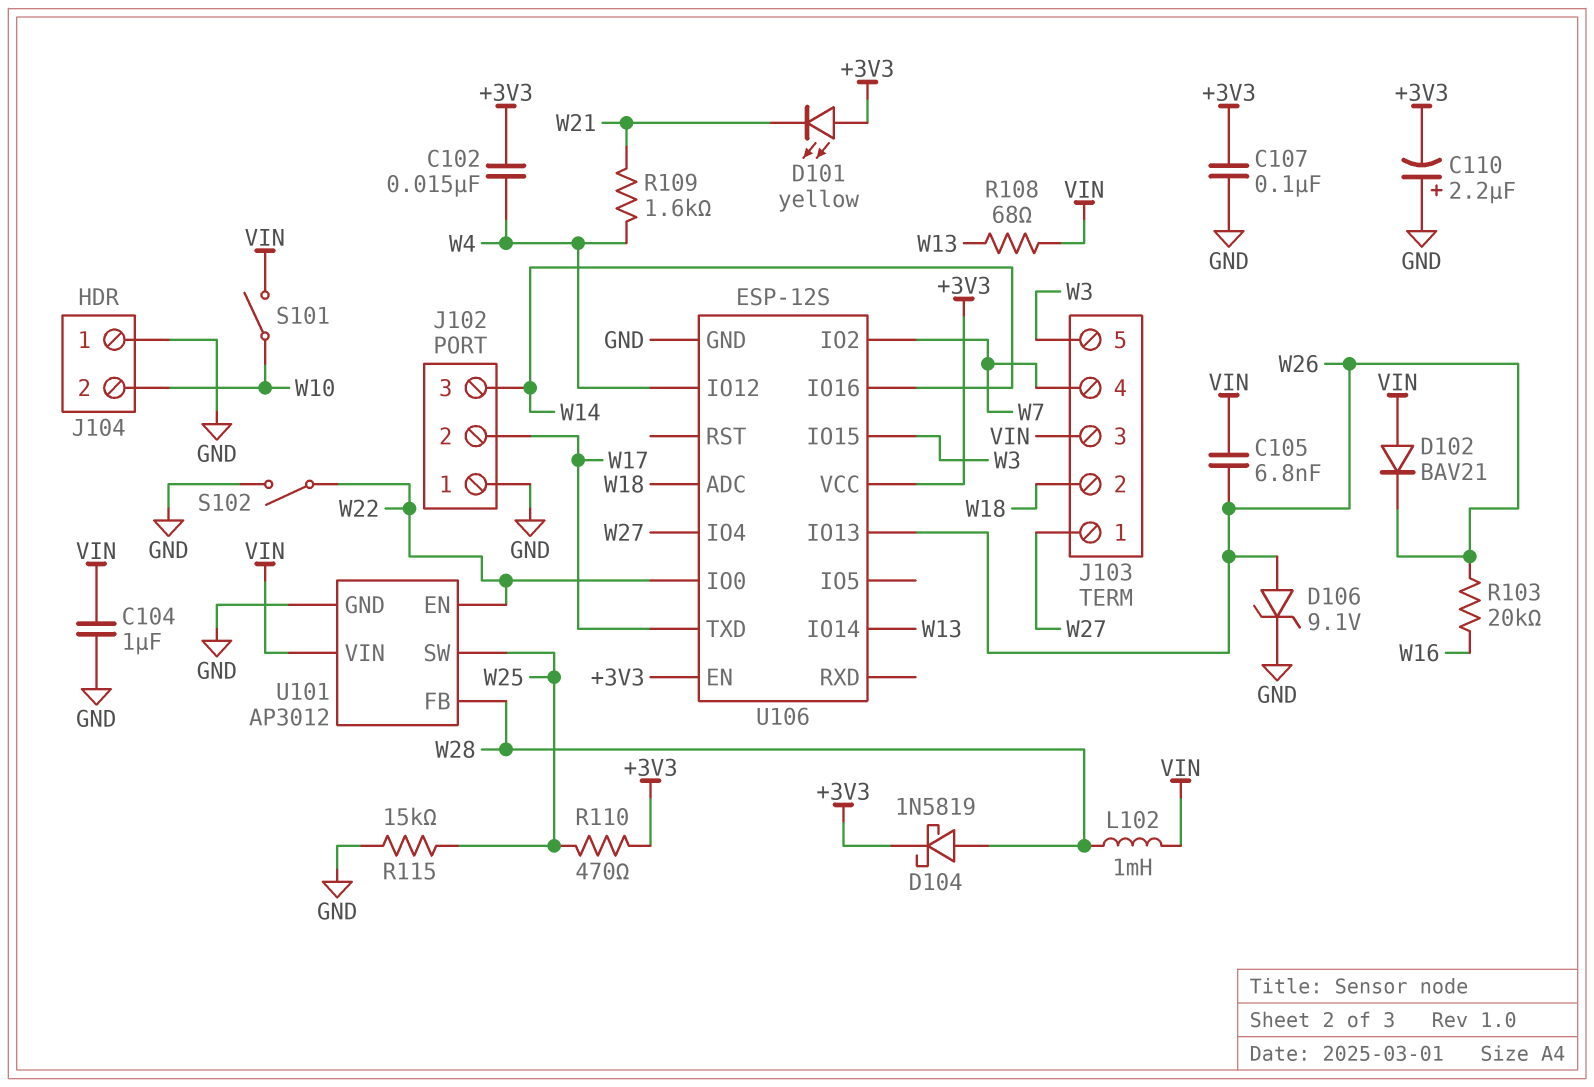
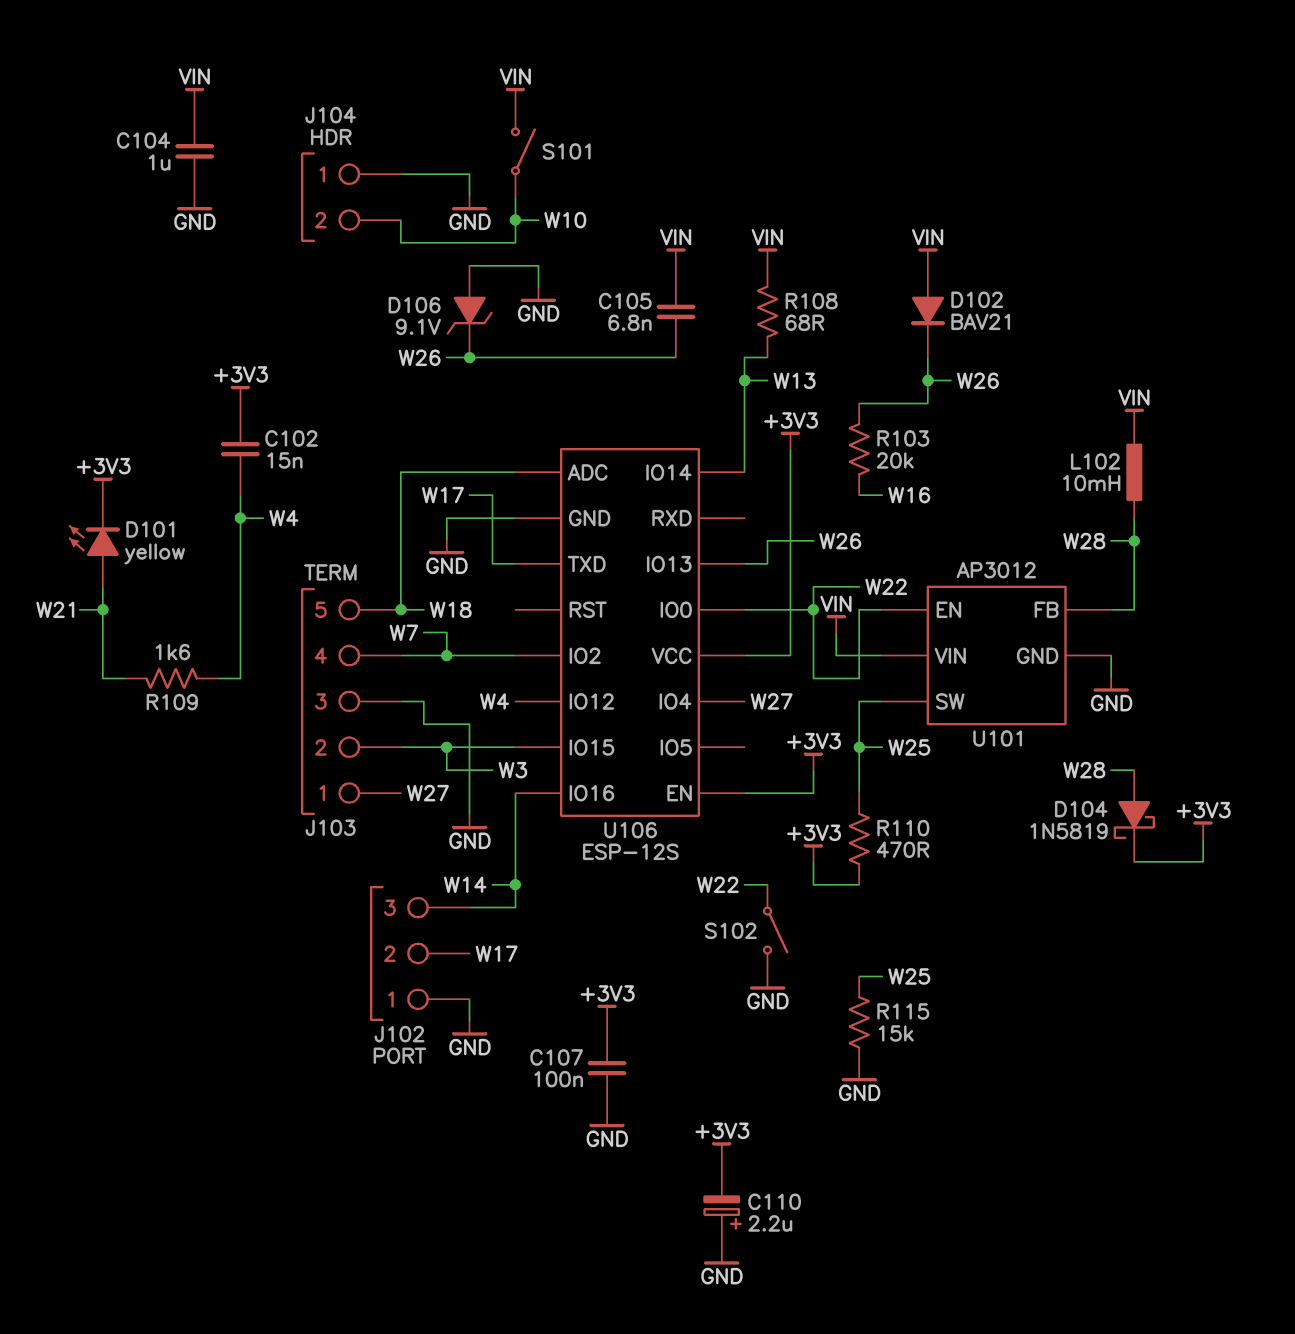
D101: LED yellow (A +3V3, K W21) -> LED yellow (A W21, K +3V3)
D106: zener 9.1V (A W26, K GND) -> zener 9.1V (A GND, K W26)
J103 pin 2: W18 -> W3
J103 pin 3: VIN -> GND
J103 pin 5: W3 -> W18
L102: 1mH (VIN, W28) -> 10mH (VIN, W28)

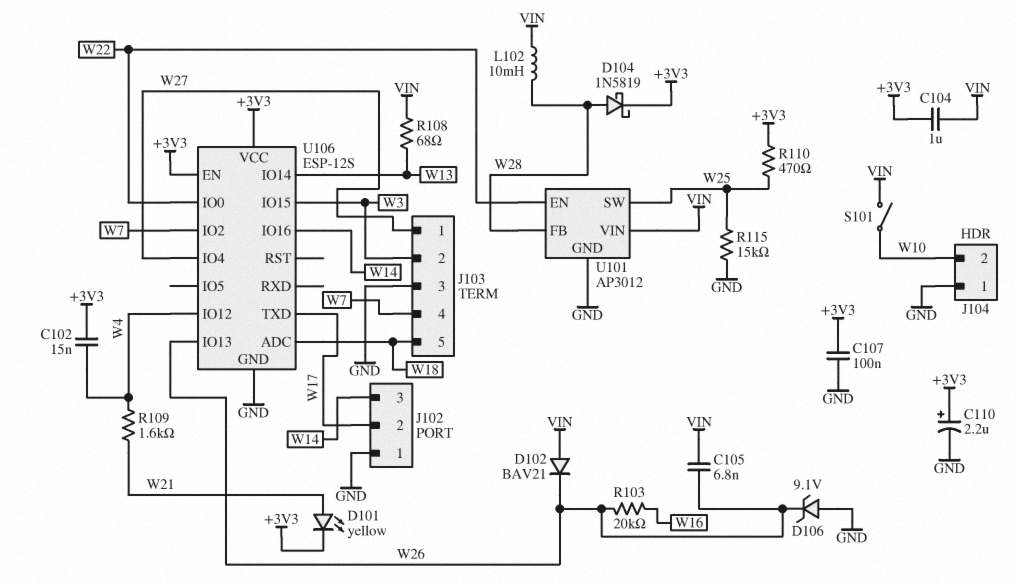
C104: 1uF (GND, VIN) -> 1uF (+3V3, VIN)
C110: 2.2uF (plus GND, minus +3V3) -> 2.2uF (plus +3V3, minus GND)
S102: switch (GND, W22) -> none

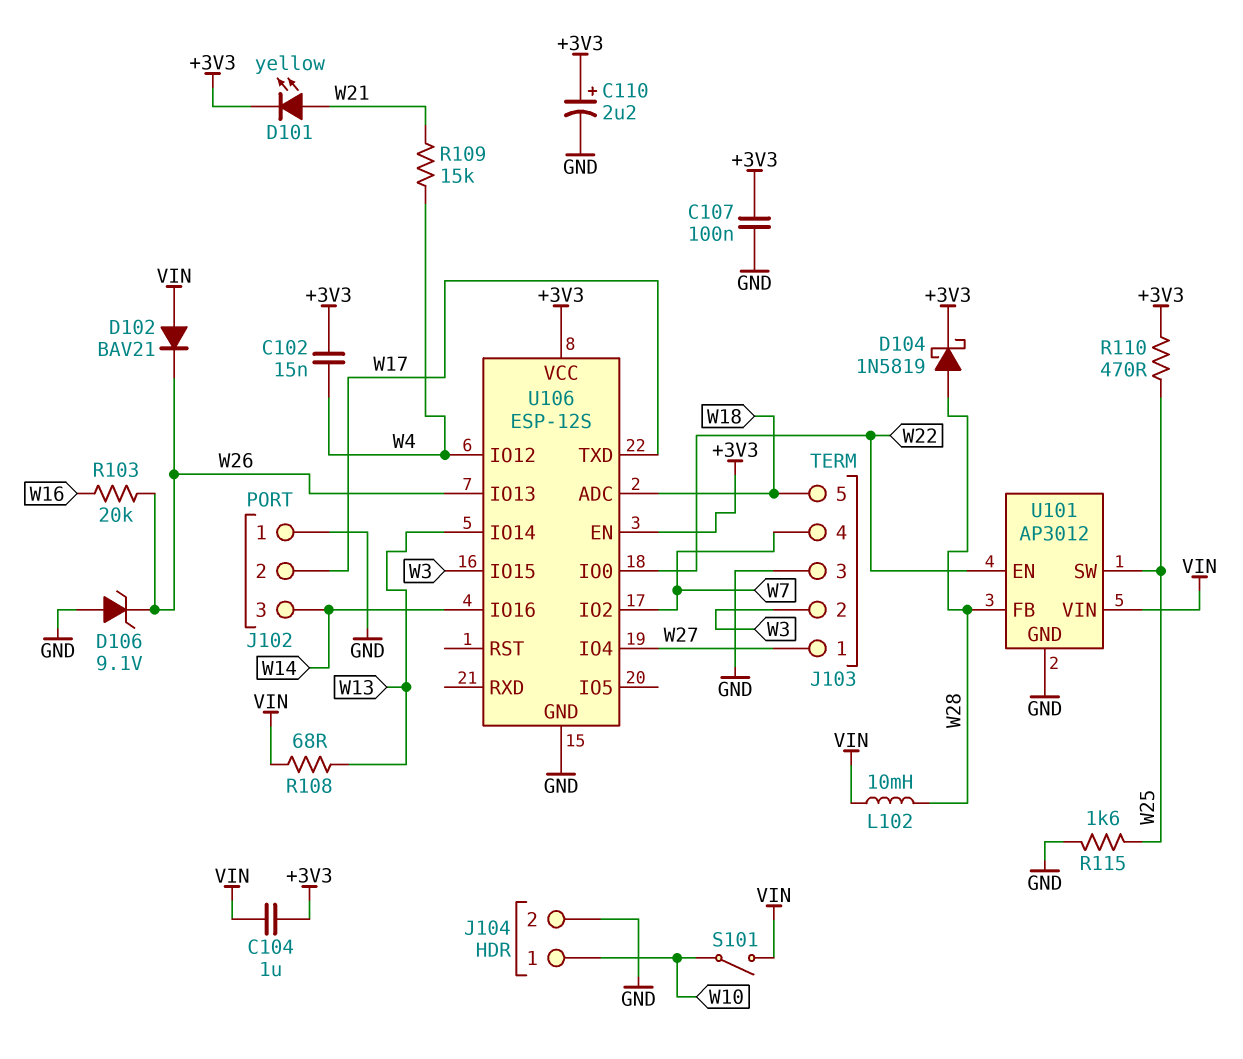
C105: 6.8nF (VIN, W26) -> none
J104 pin 1: GND -> W10
J104 pin 2: W10 -> GND
R109: 1.6k (W4, W21) -> 15k (W4, W21)
R115: 15k (GND, W25) -> 1.6k (GND, W25)

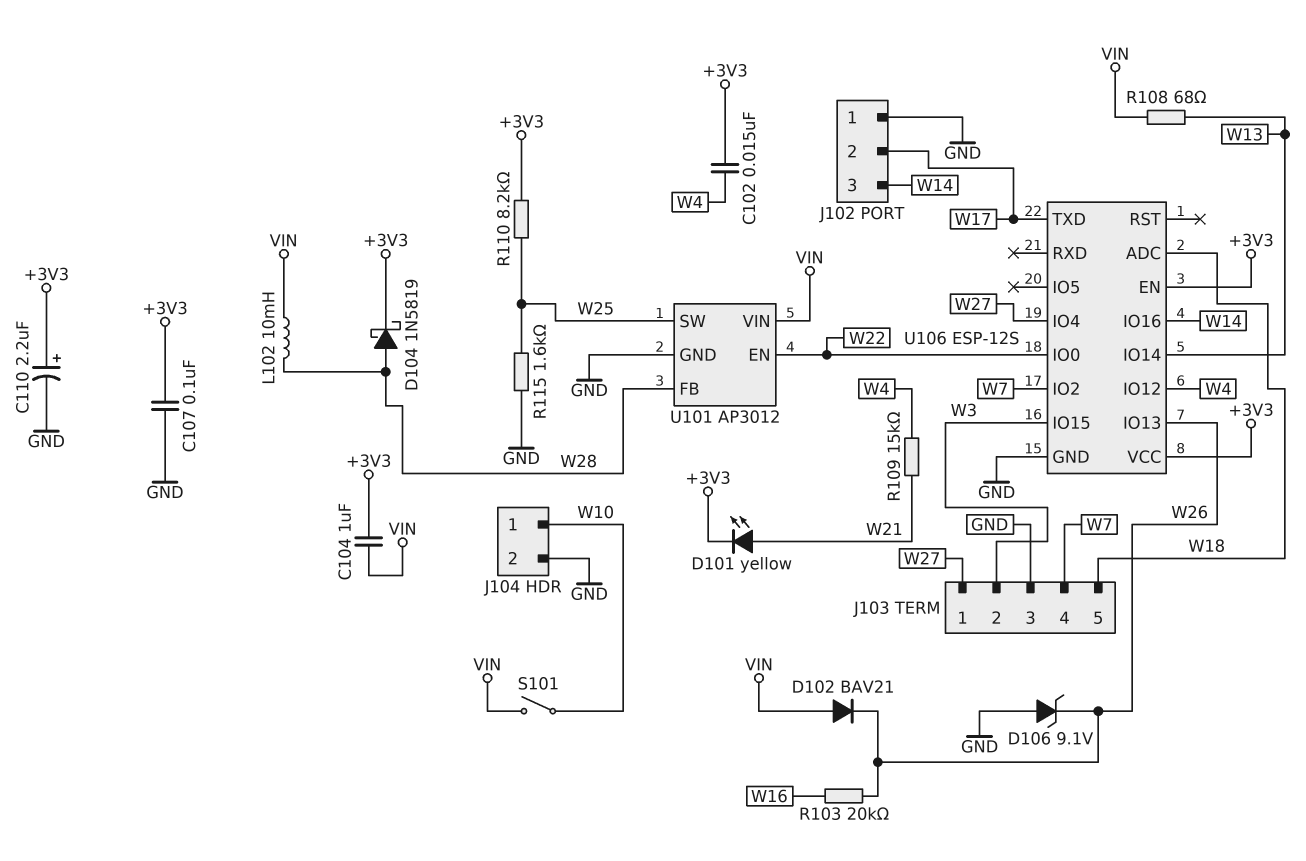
R110: 470 (+3V3, W25) -> 8.2k (+3V3, W25)

